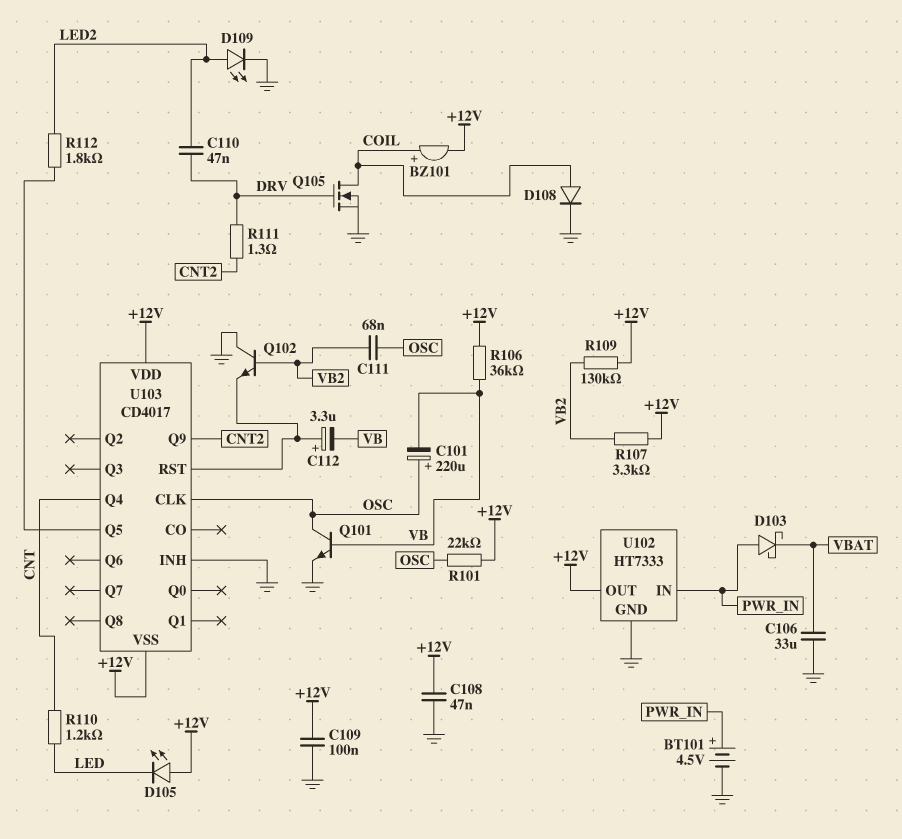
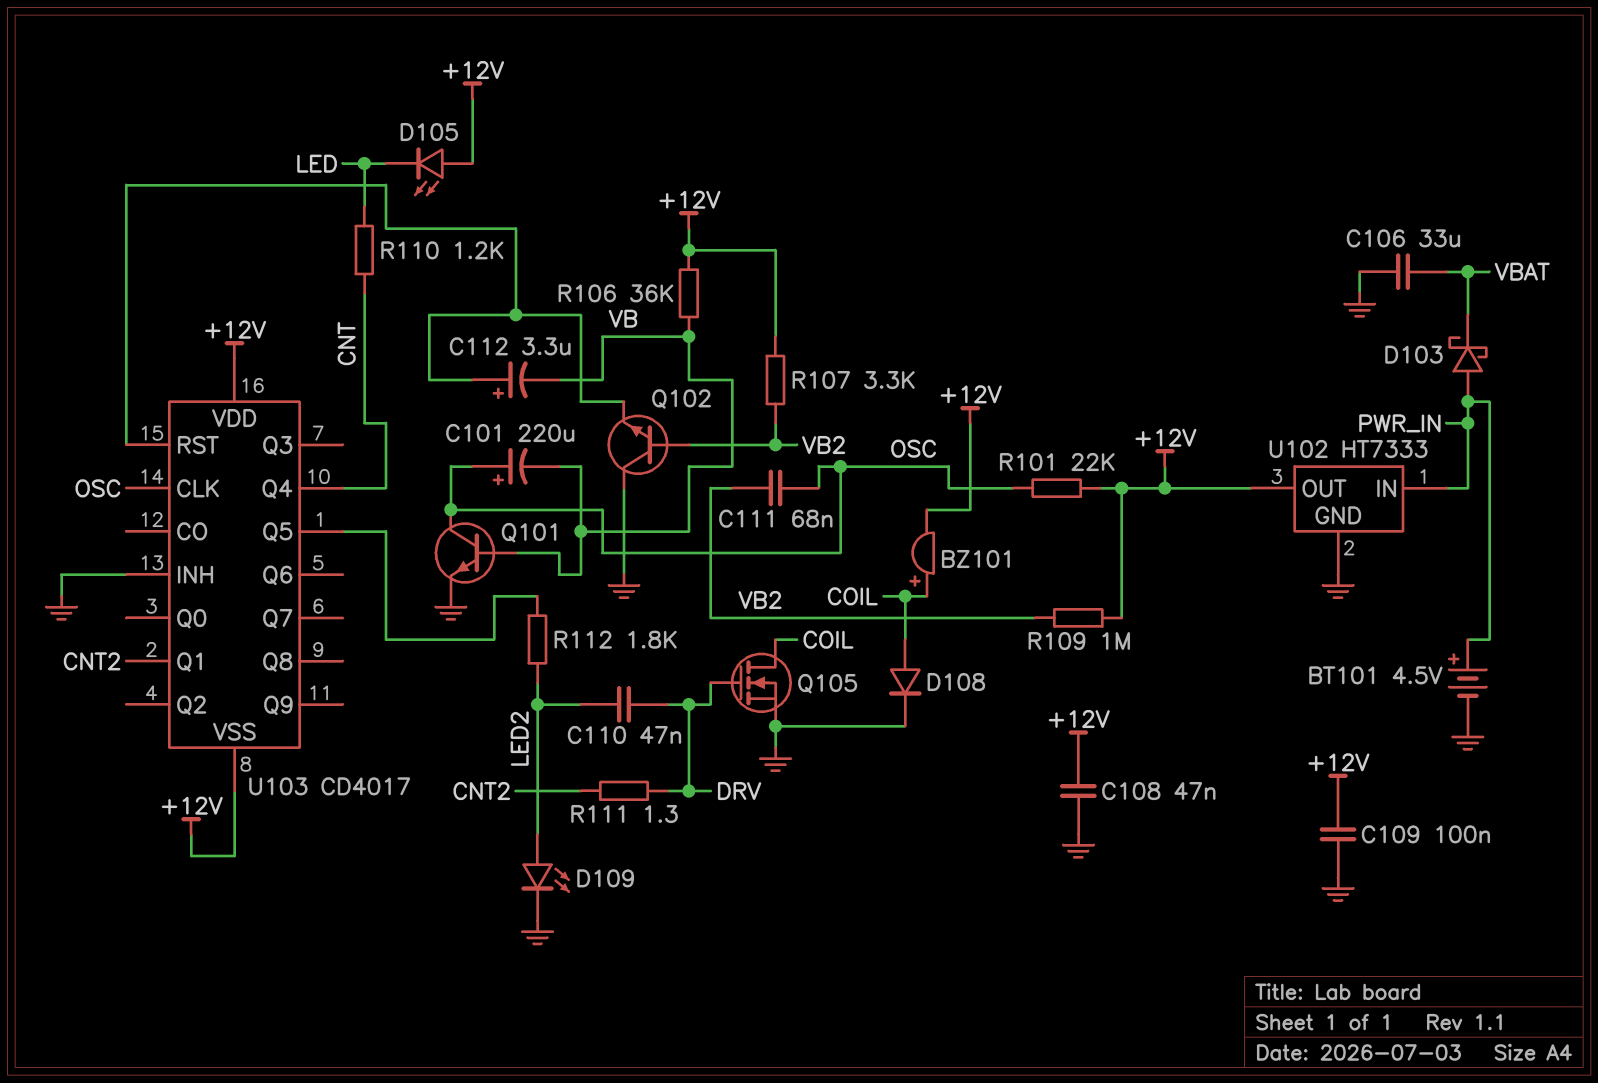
R109: 130k (+12V, VB2) -> 1M (+12V, VB2)
U103 pin Q1: none -> CNT2
U103 pin Q9: CNT2 -> none

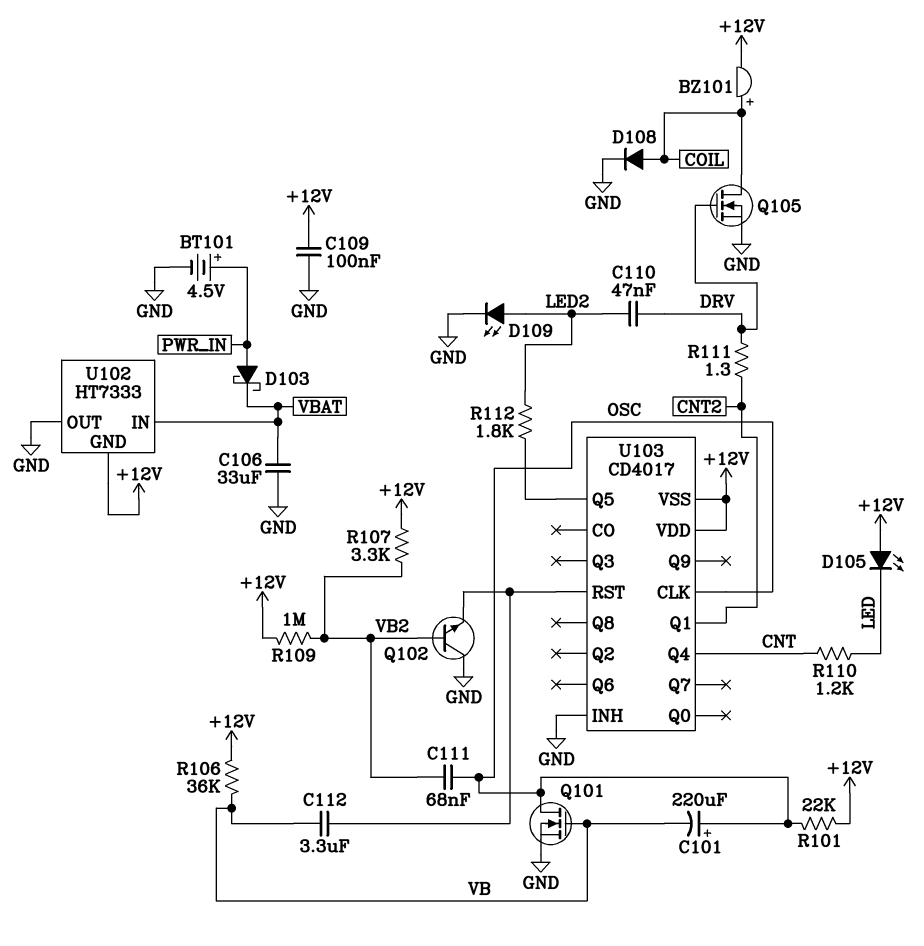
C108: 47nF (+12V, GND) -> none
C112: 3.3uF (plus U103/RST, minus VB) -> 3.3uF (U103/RST, VB)
Q101: NPN (B VB, C OSC, E GND) -> NMOS (G VB, D OSC, S GND)
U102 pin GND: GND -> +12V
U102 pin IN: PWR_IN -> VBAT
U102 pin OUT: +12V -> GND

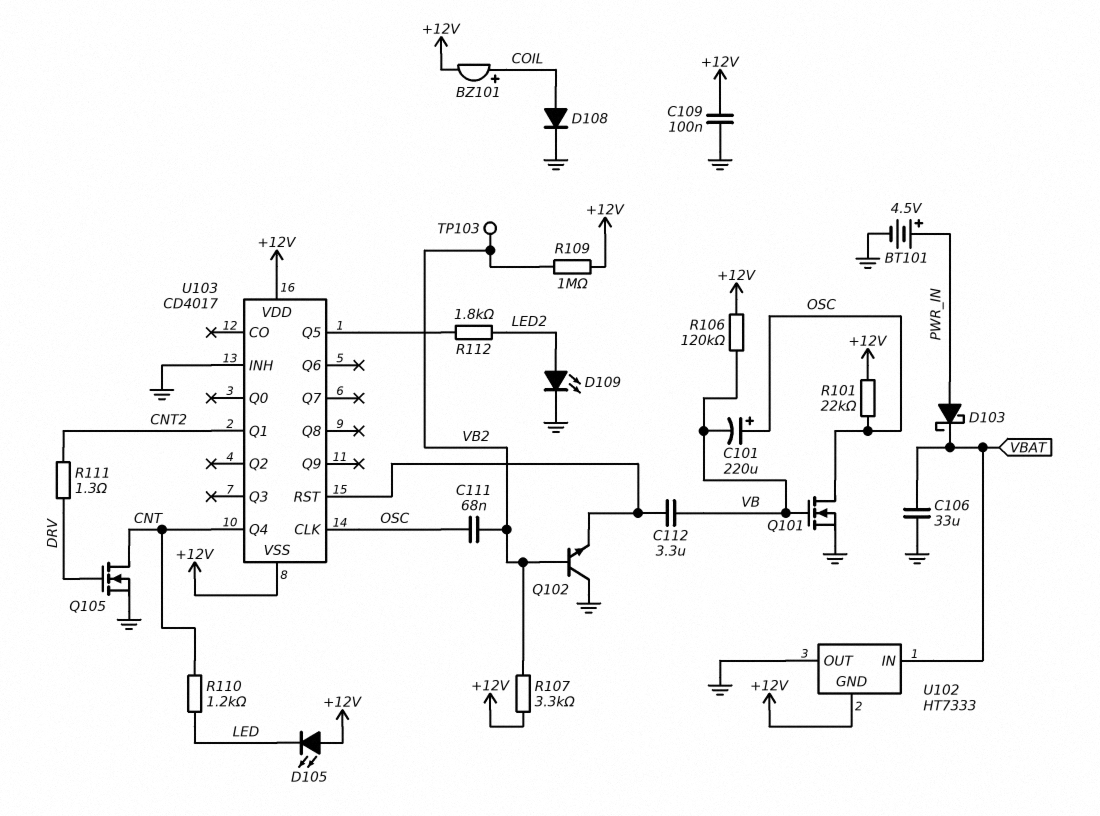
C110: 47nF (DRV, LED2) -> none
Q105: NMOS (G DRV, D COIL, S GND) -> NMOS (G DRV, D CNT, S GND)
R106: 36k (+12V, VB) -> 120k (+12V, VB)
TP103: none -> test point (VB2)

